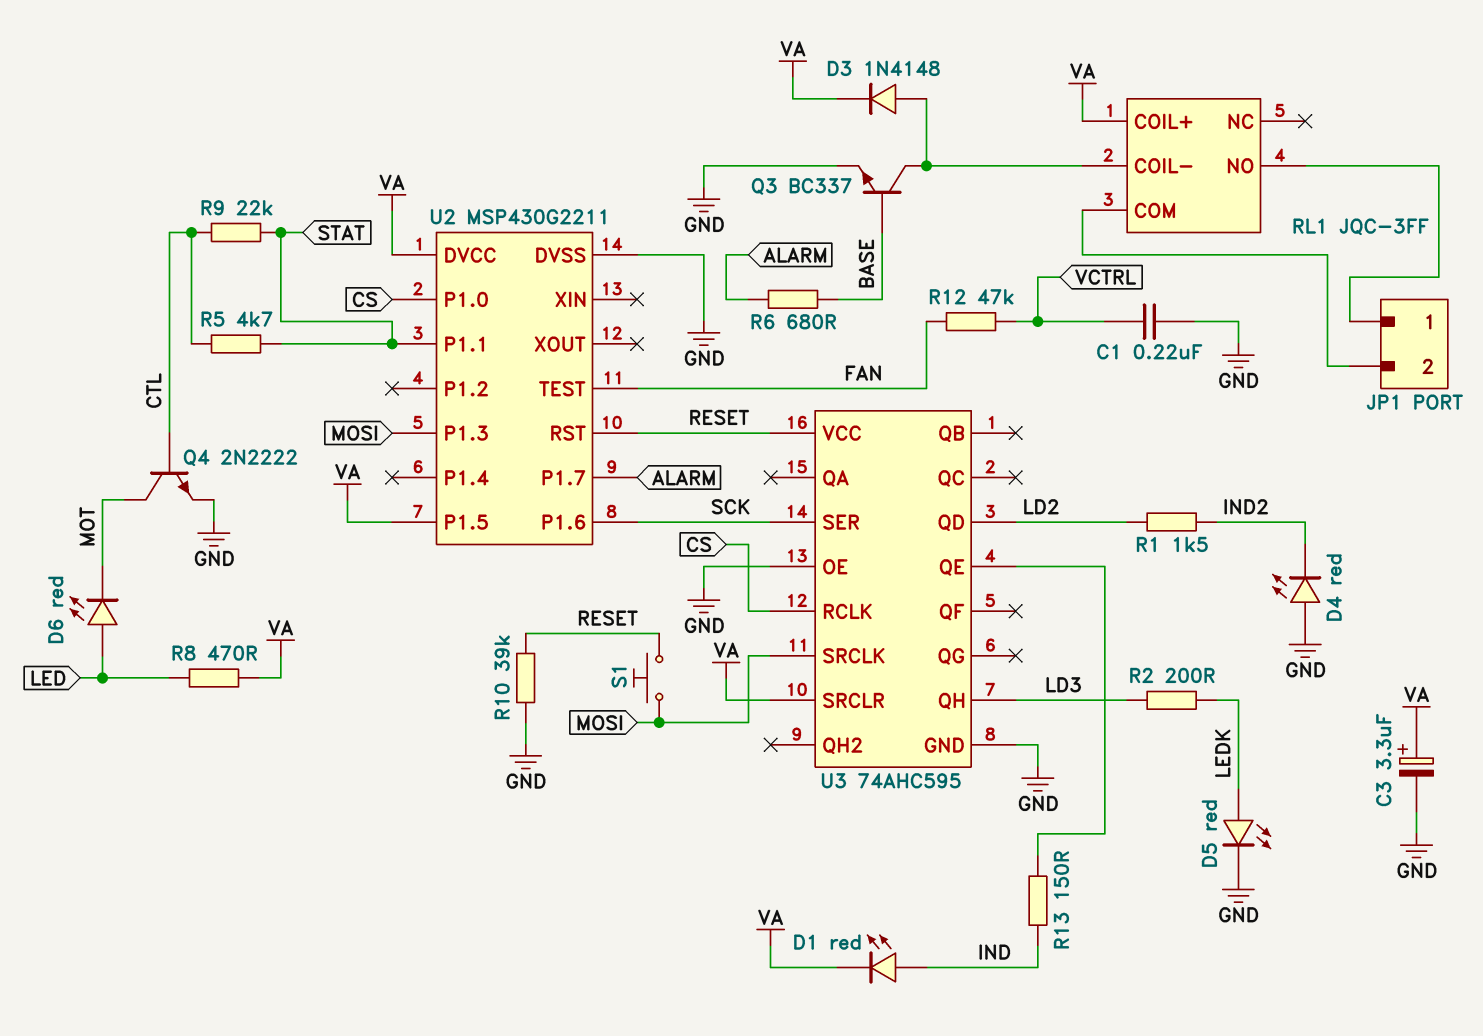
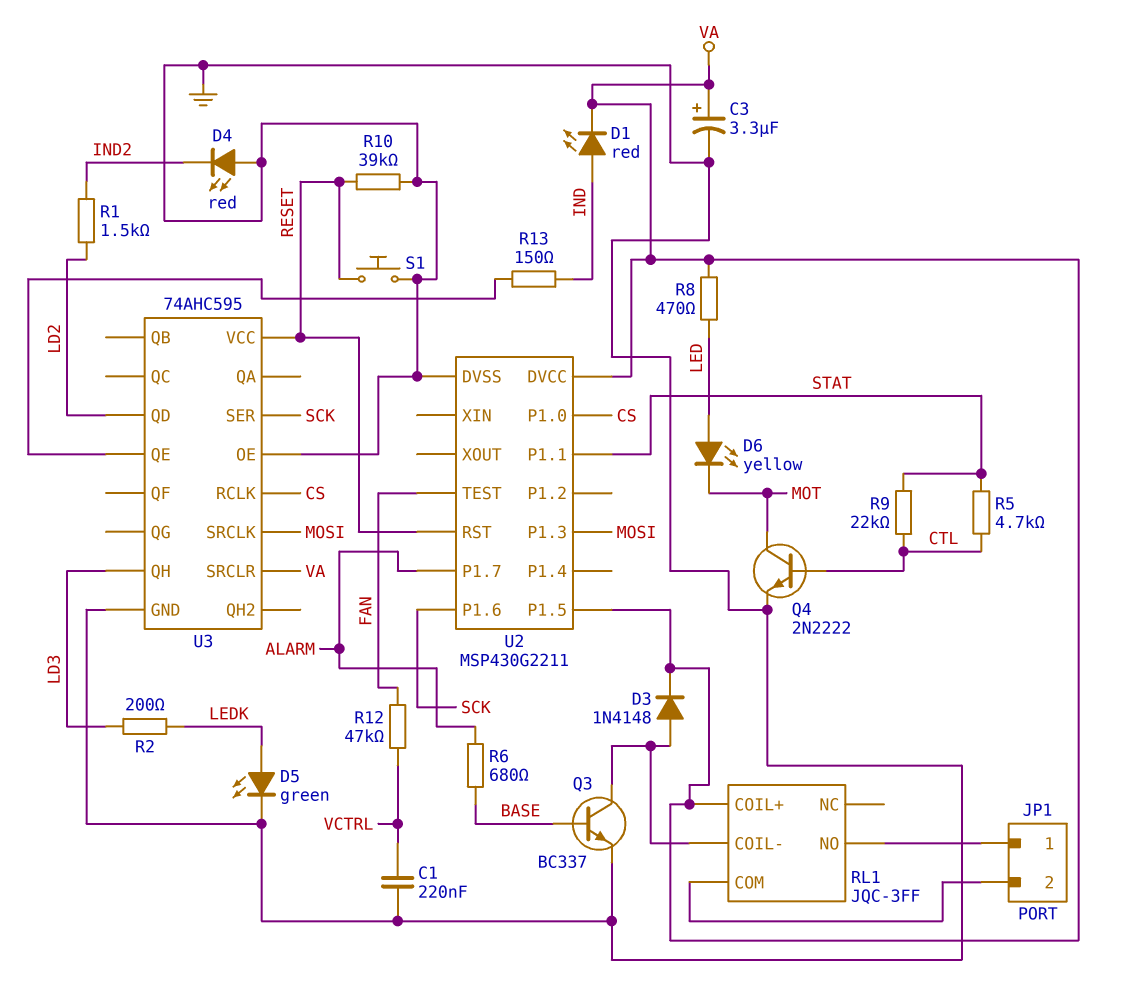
D5: LED red (A LEDK, K GND) -> LED green (A LEDK, K GND)
D6: LED red (A LED, K MOT) -> LED yellow (A LED, K MOT)
S1: button (MOSI, RESET) -> button (GND, RESET)

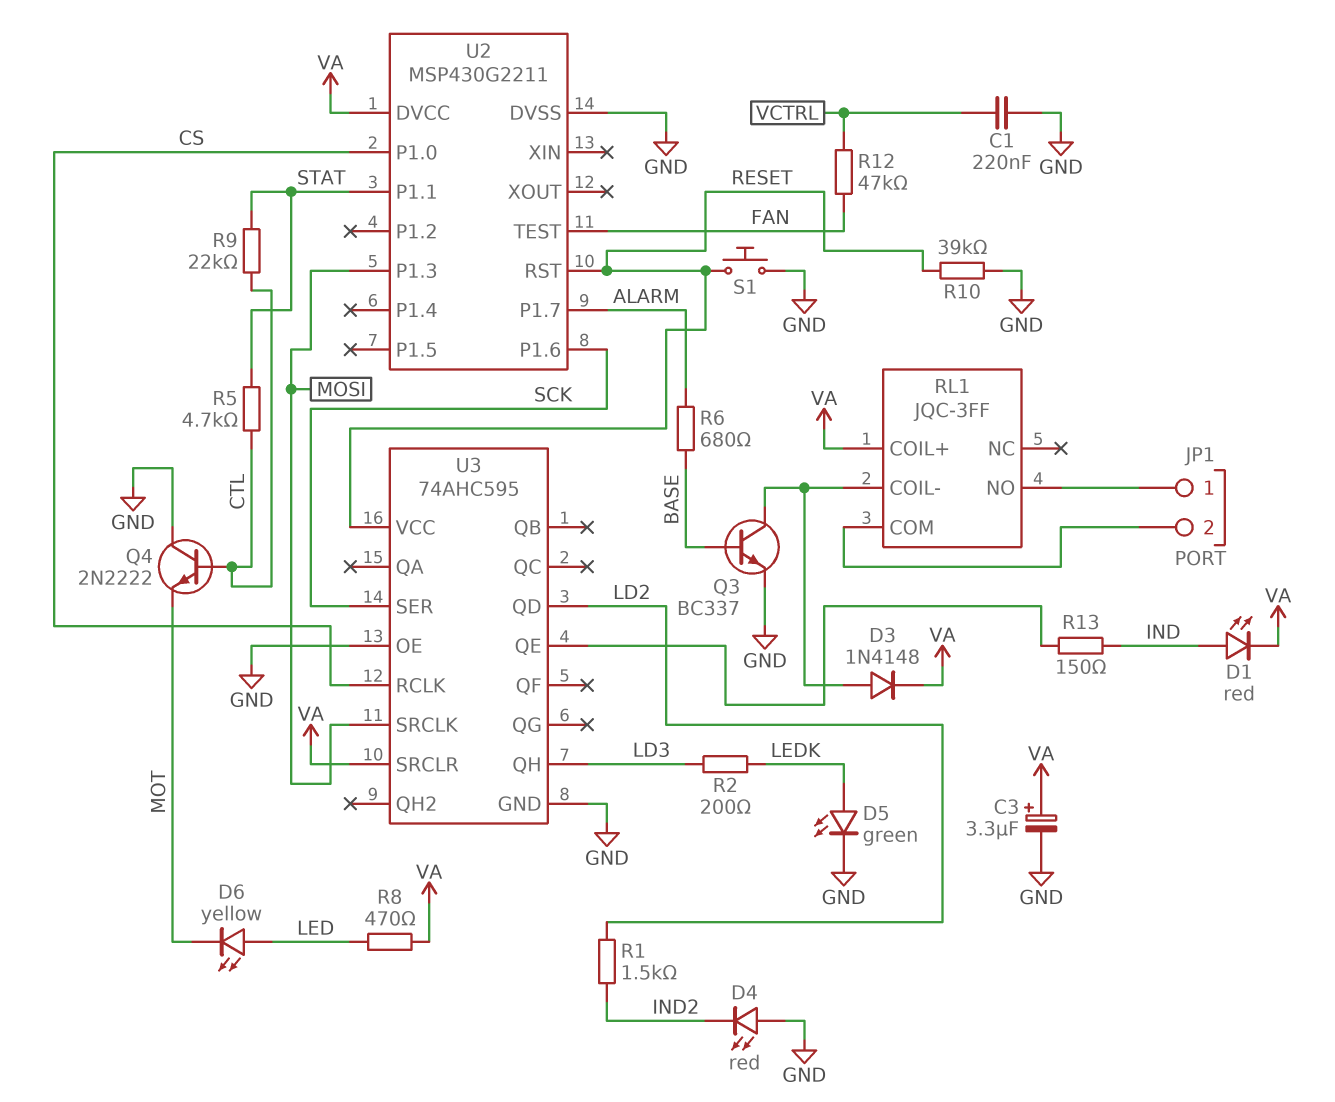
Q4: NPN 2N2222 (B CTL, C MOT, E GND) -> NPN 2N2222 (B CTL, C GND, E MOT)
U2 pin P1.5: VA -> none

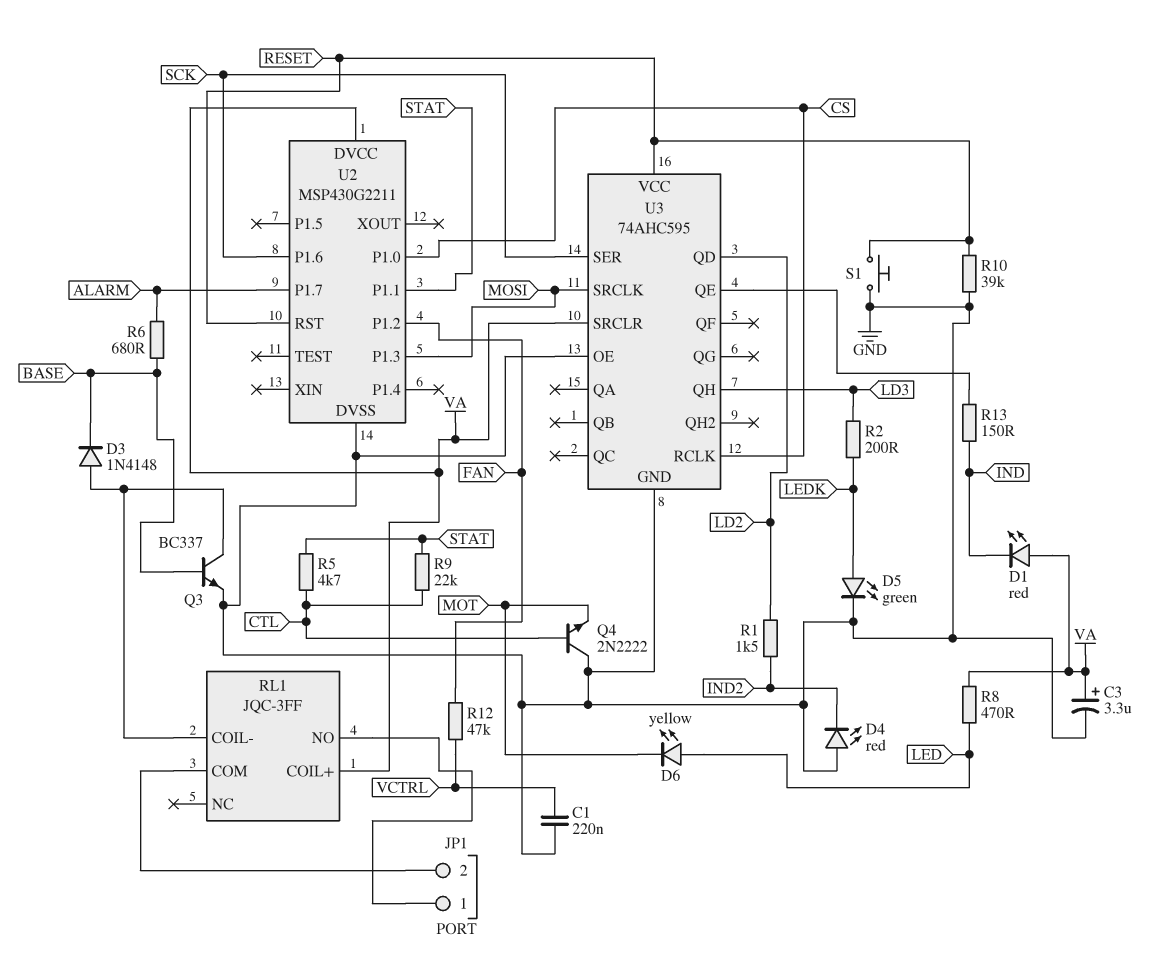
D1: LED red (A IND, K VA) -> LED red (A VA, K IND)
D3: diode 1N4148 (A RL1/COIL-, K VA) -> diode 1N4148 (A RL1/COIL-, K BASE)
U2 pin P1.2: none -> FAN
U2 pin TEST: FAN -> none

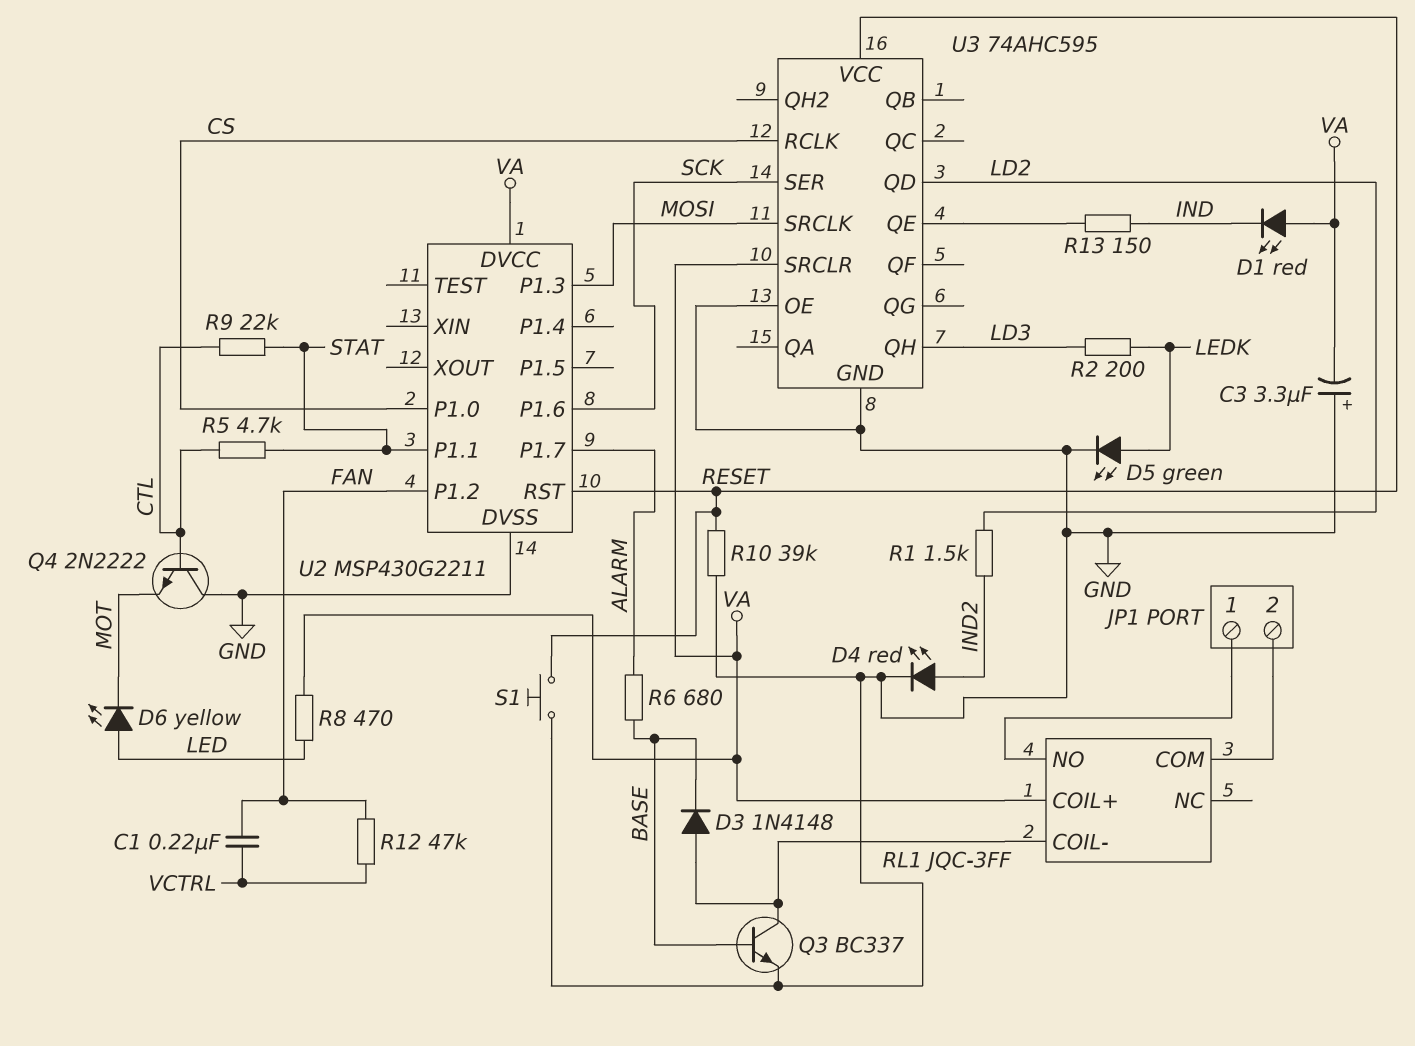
C1: 220nF (GND, VCTRL) -> 220nF (FAN, VCTRL)
C3: 3.3uF (plus VA, minus GND) -> 3.3uF (plus GND, minus VA)
D4: LED red (A GND, K IND2) -> LED red (A IND2, K GND)

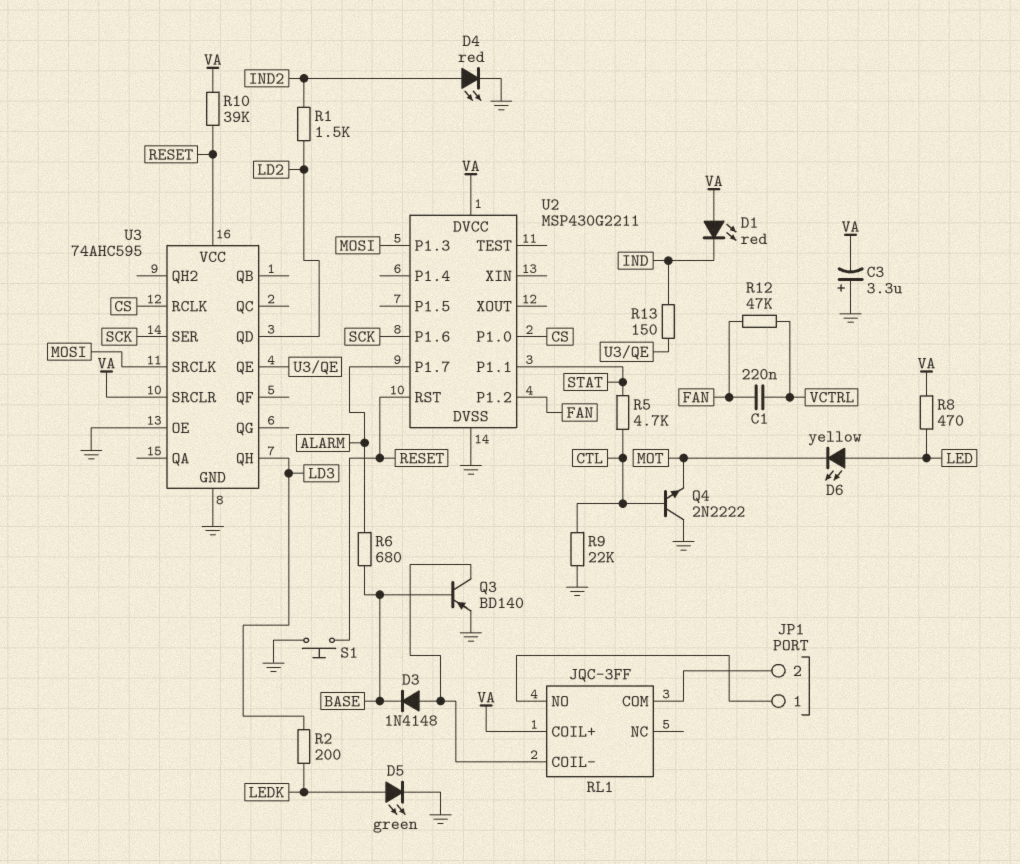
Q3: NPN BC337 (B BASE, C RL1/COIL-, E GND) -> PNP BD140 (B BASE, C RL1/COIL-, E GND)
R9: 22k (CTL, STAT) -> 22k (CTL, GND)
R10: 39k (GND, RESET) -> 39k (RESET, VA)

